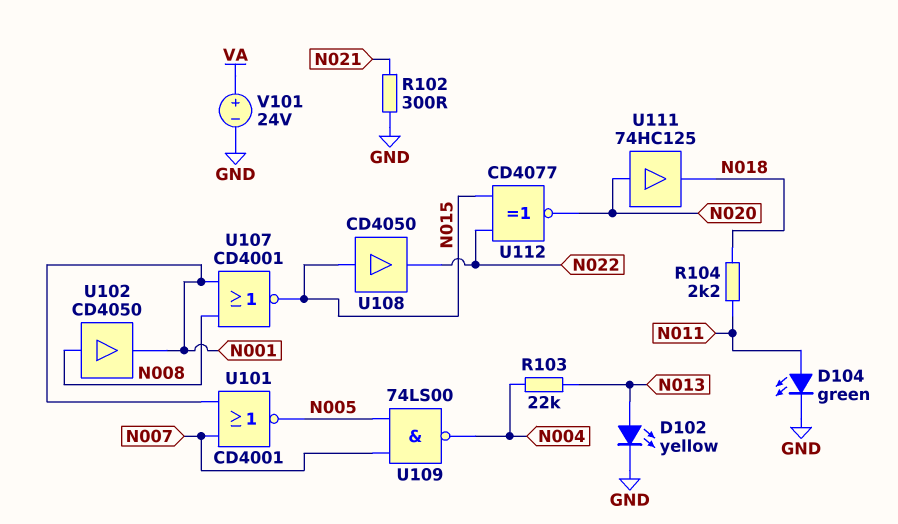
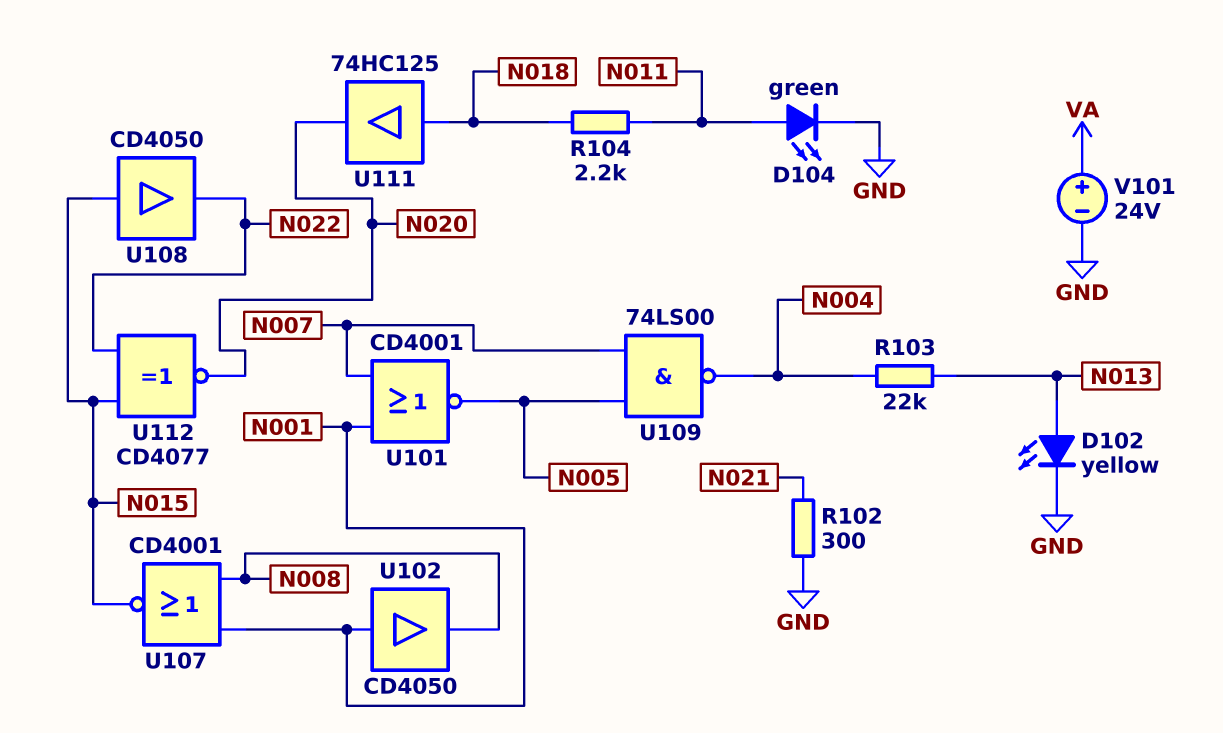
U102: buffer CD4050 (in N008, out N001) -> buffer CD4050 (in N001, out N008)
U111: buffer 74HC125 (in N020, out N018) -> buffer 74HC125 (in N018, out N020)

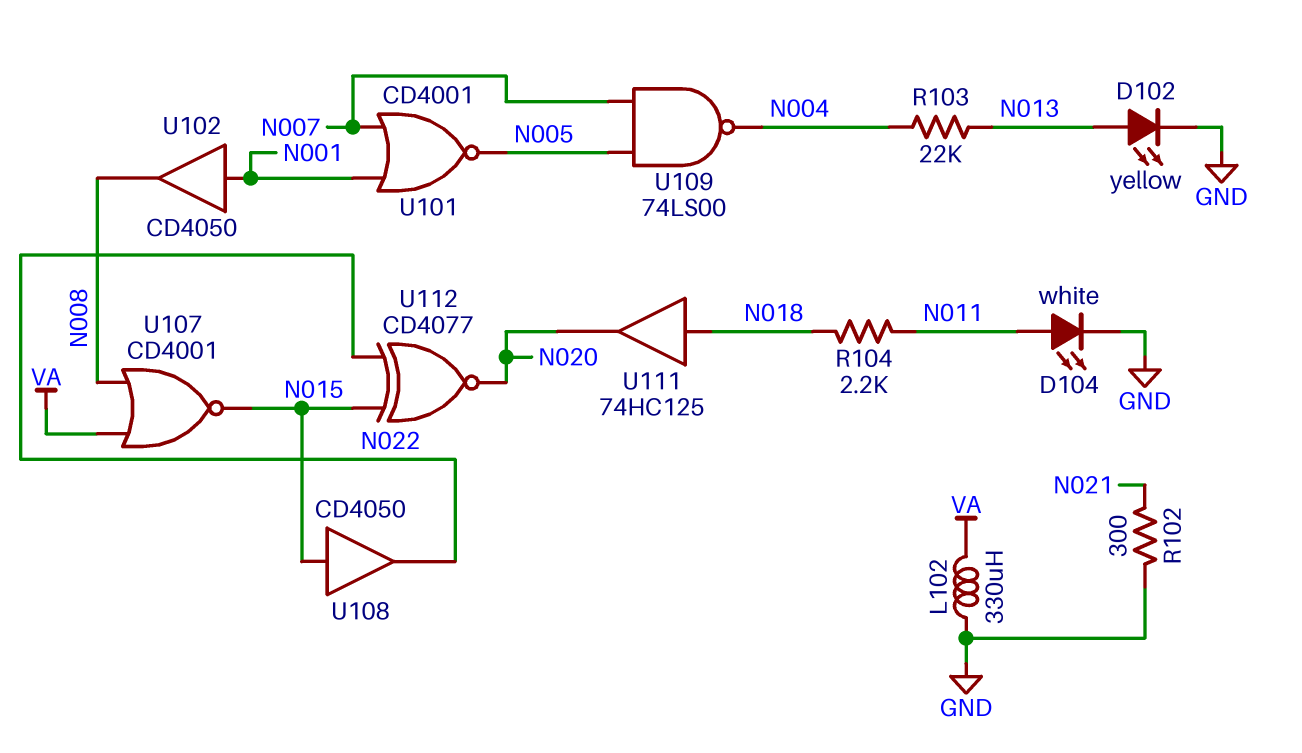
D104: LED green (A N011, K GND) -> LED white (A N011, K GND)
L102: none -> 330uH (GND, VA)
U107: NOR CD4001 (in N001, in N008, out N015) -> NOR CD4001 (in N008, in VA, out N015)
V101: 24V (plus VA, minus GND) -> none

